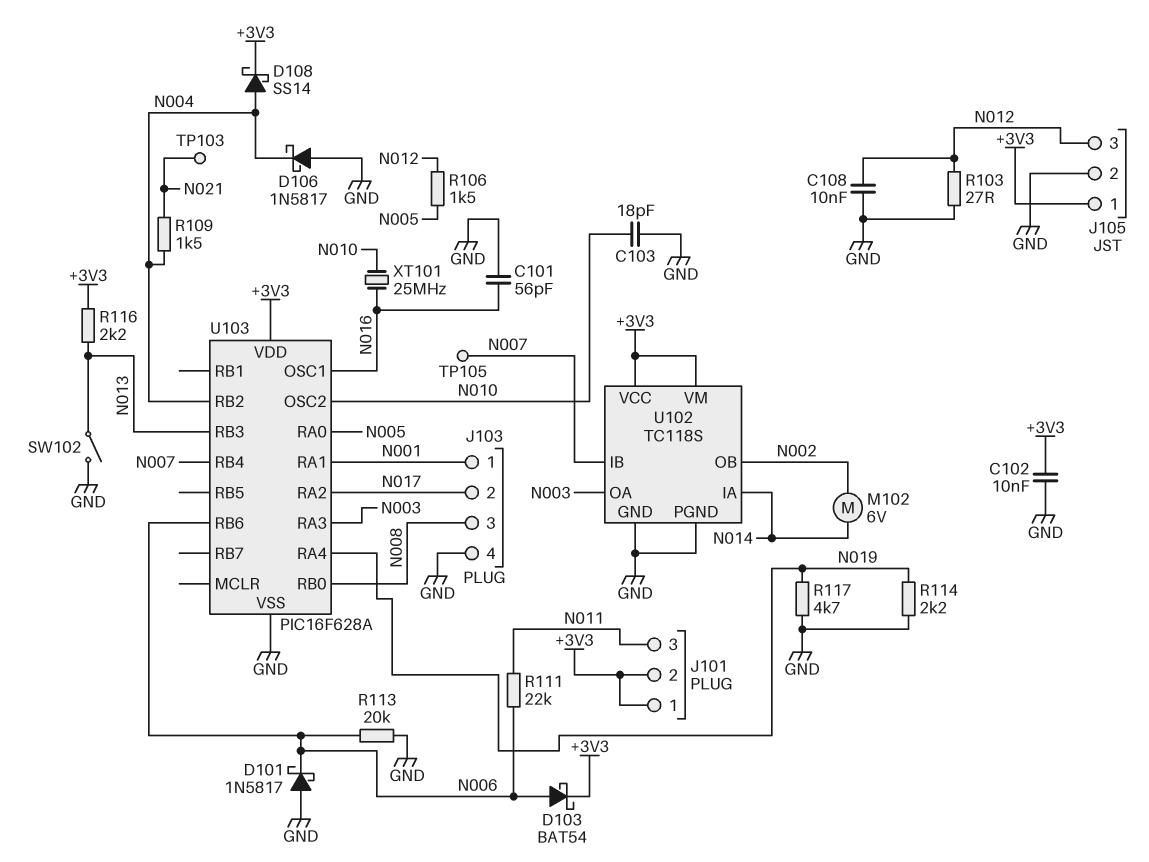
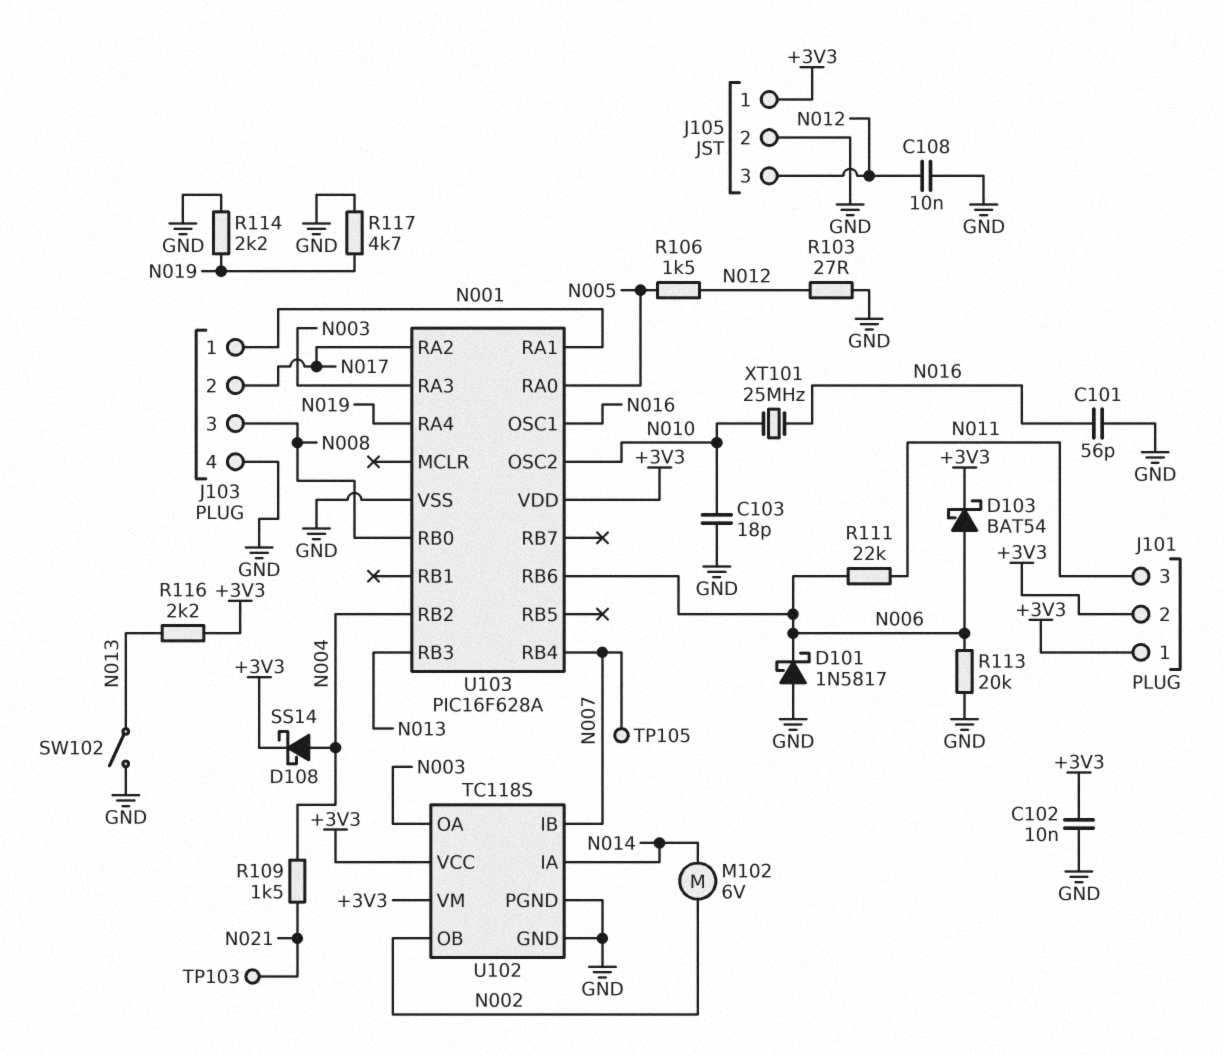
D106: schottky 1N5817 (A GND, K N004) -> none

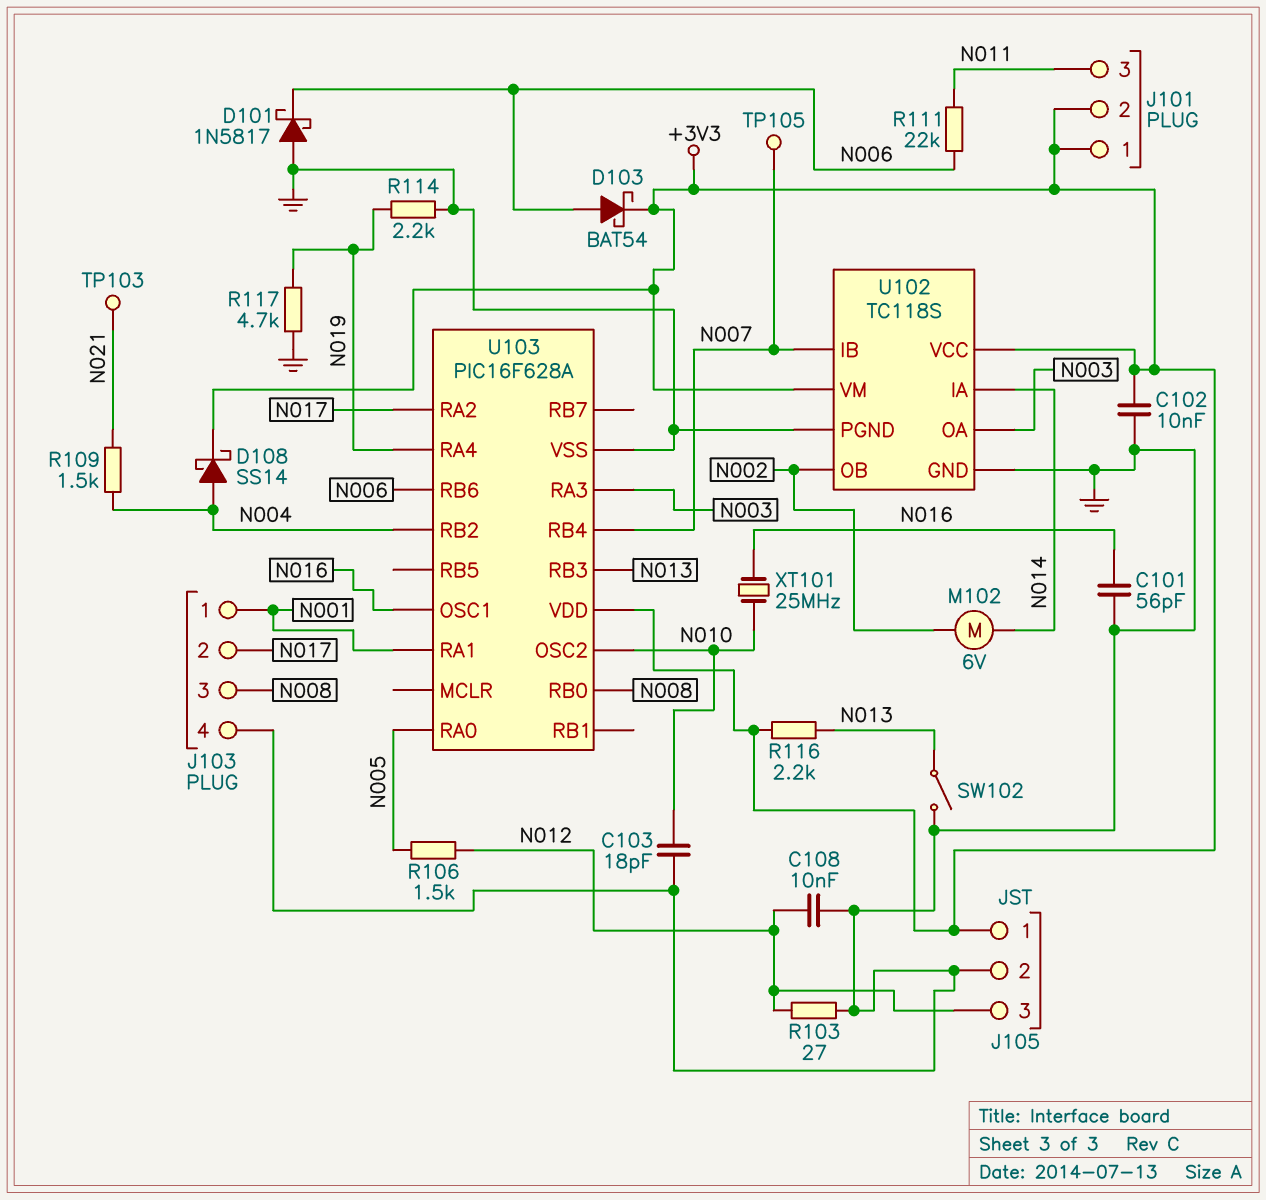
R113: 20k (GND, N006) -> none

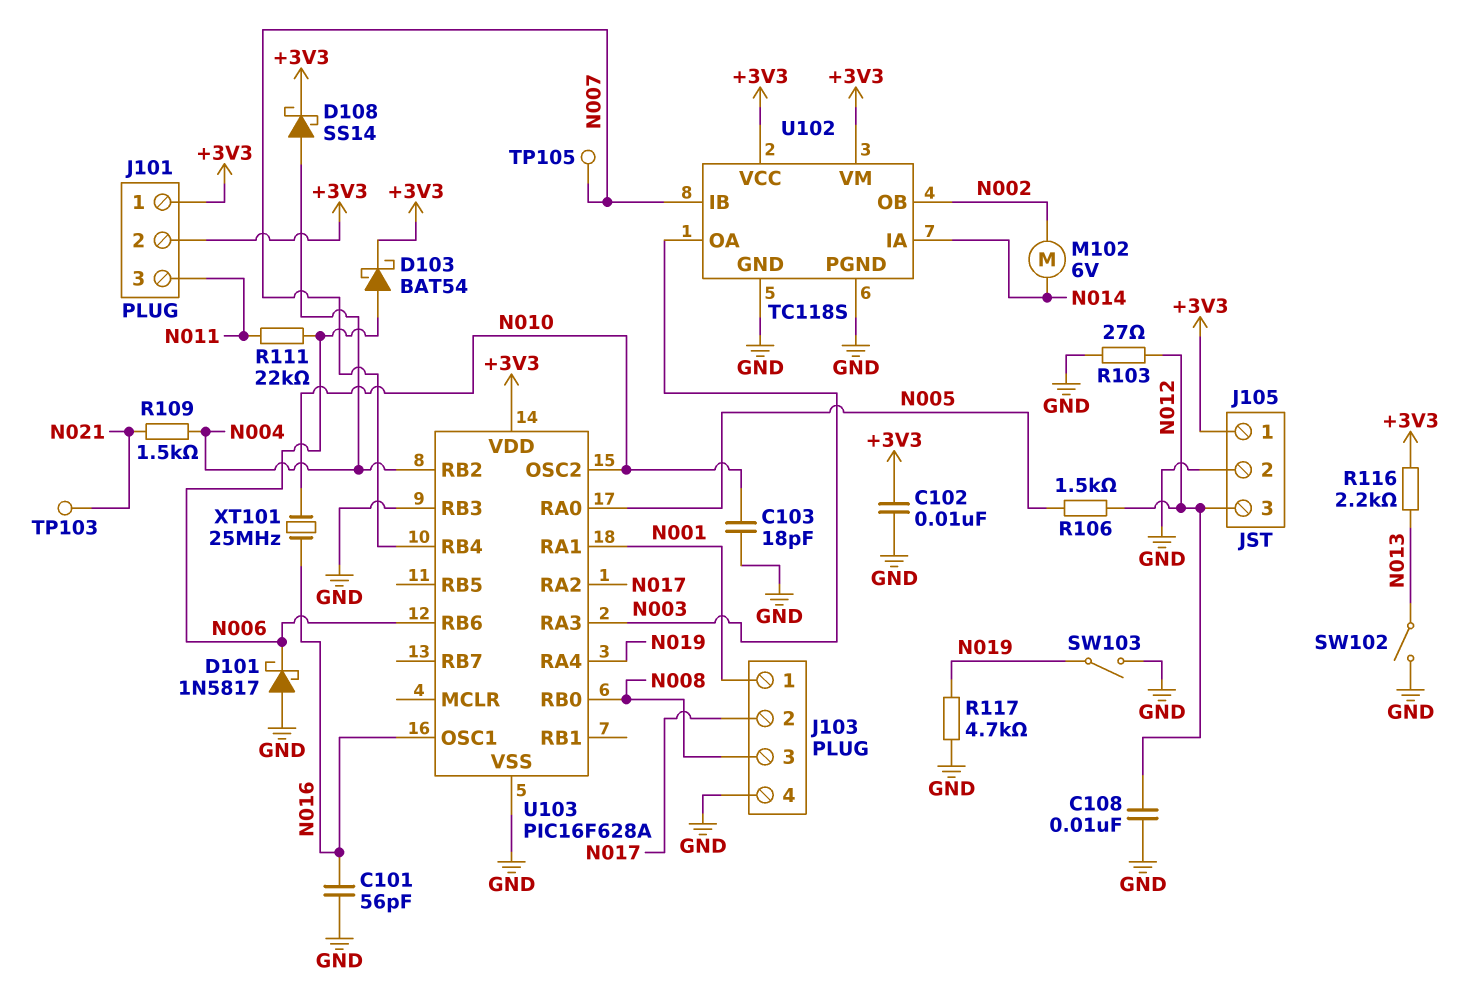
R114: 2.2k (GND, N019) -> none
SW103: none -> switch (GND, N019)
U103 pin RB3: N013 -> GND

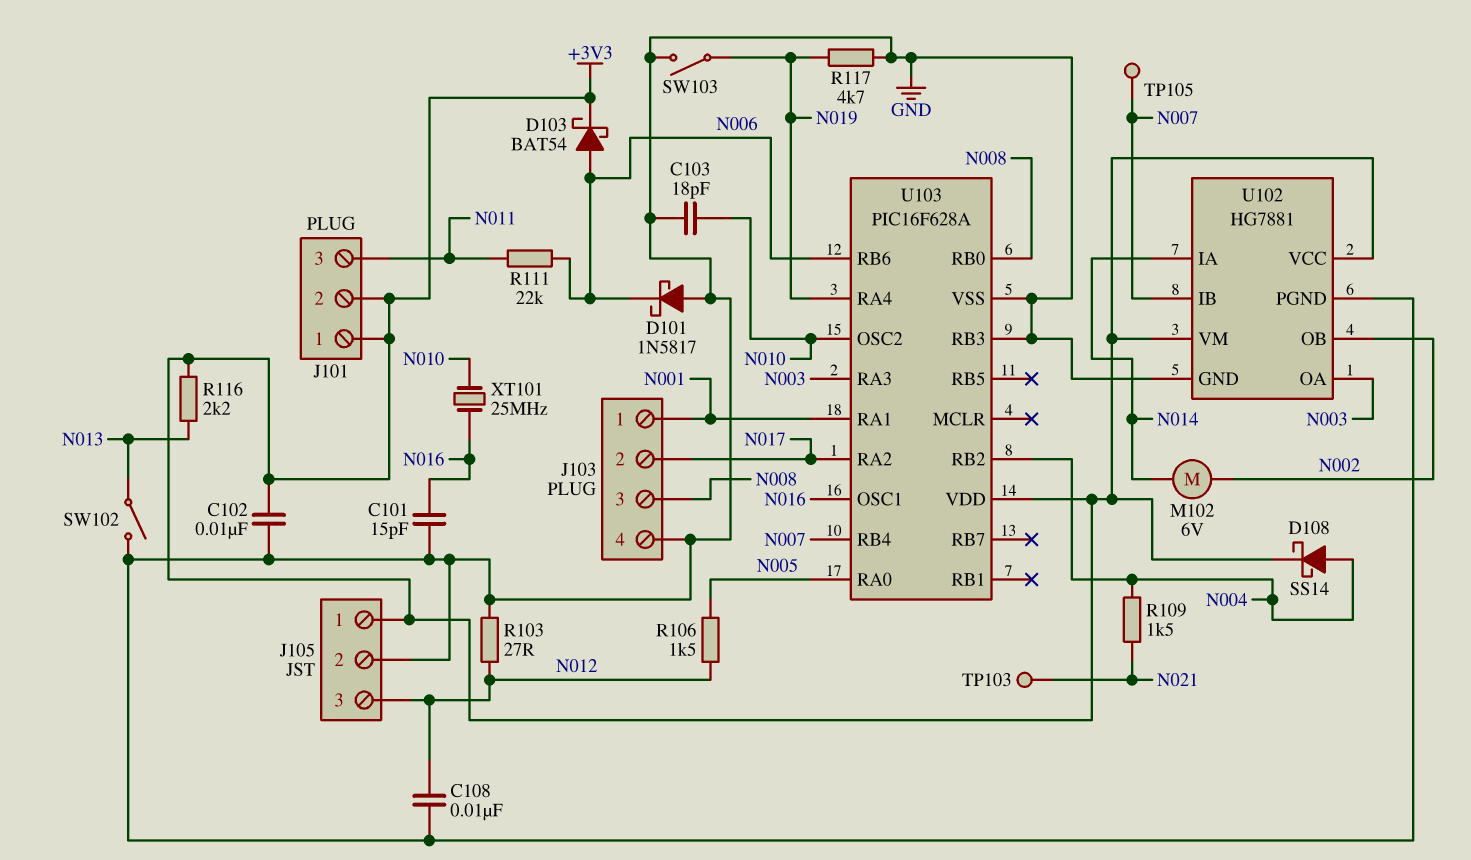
C101: 56pF (GND, N016) -> 15pF (GND, N016)
U102: TC118S -> HG7881

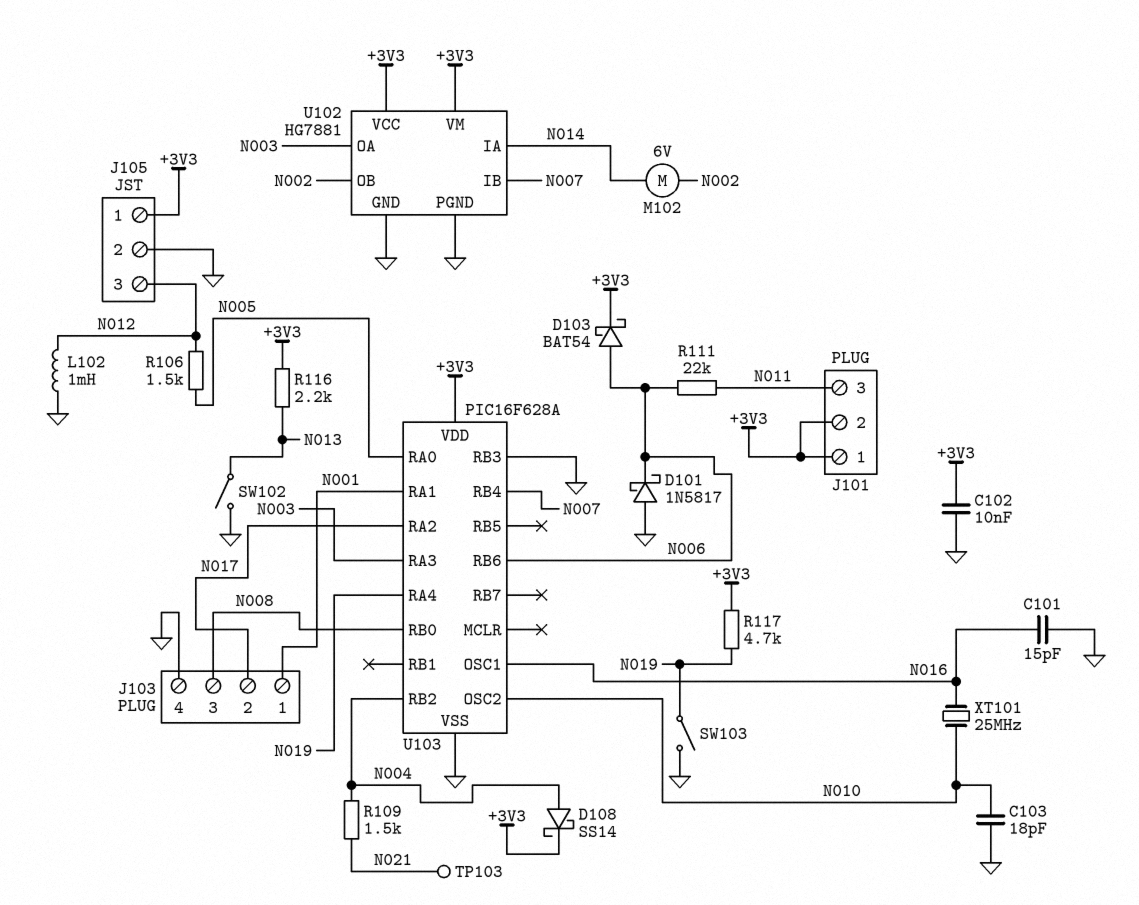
C108: 10nF (GND, N012) -> none
L102: none -> 1mH (GND, N012)
R103: 27 (GND, N012) -> none
R117: 4.7k (GND, N019) -> 4.7k (+3V3, N019)
TP105: test point (N007) -> none

